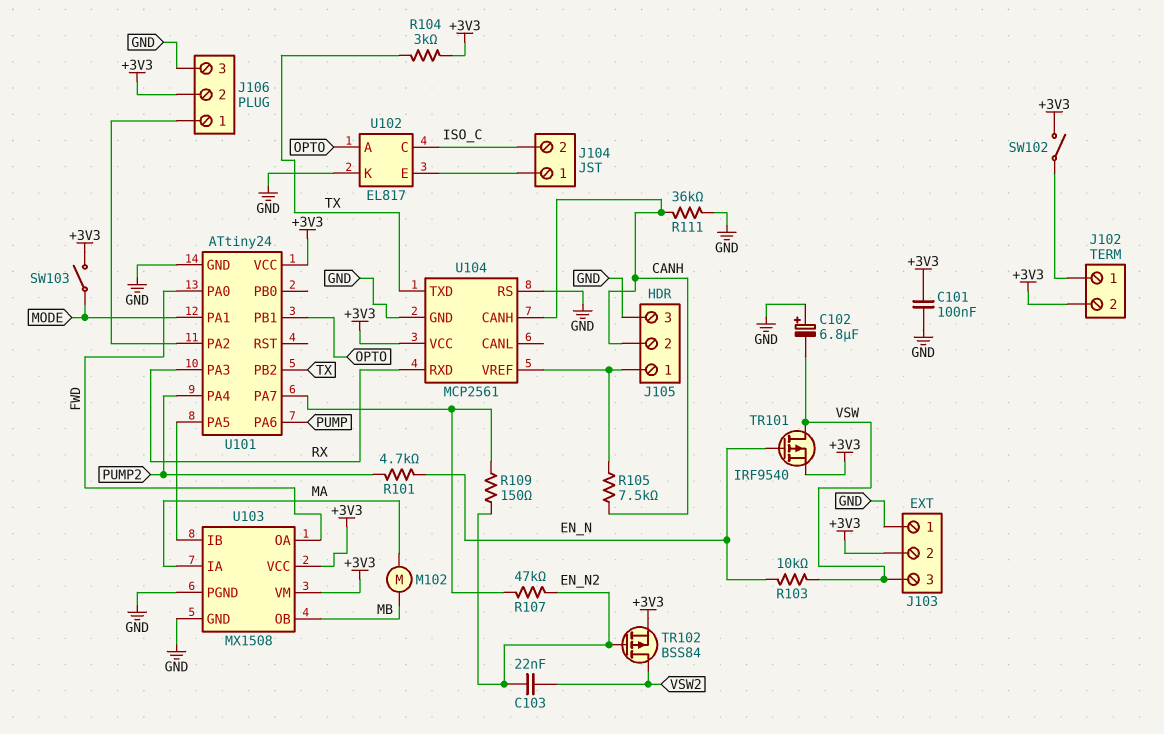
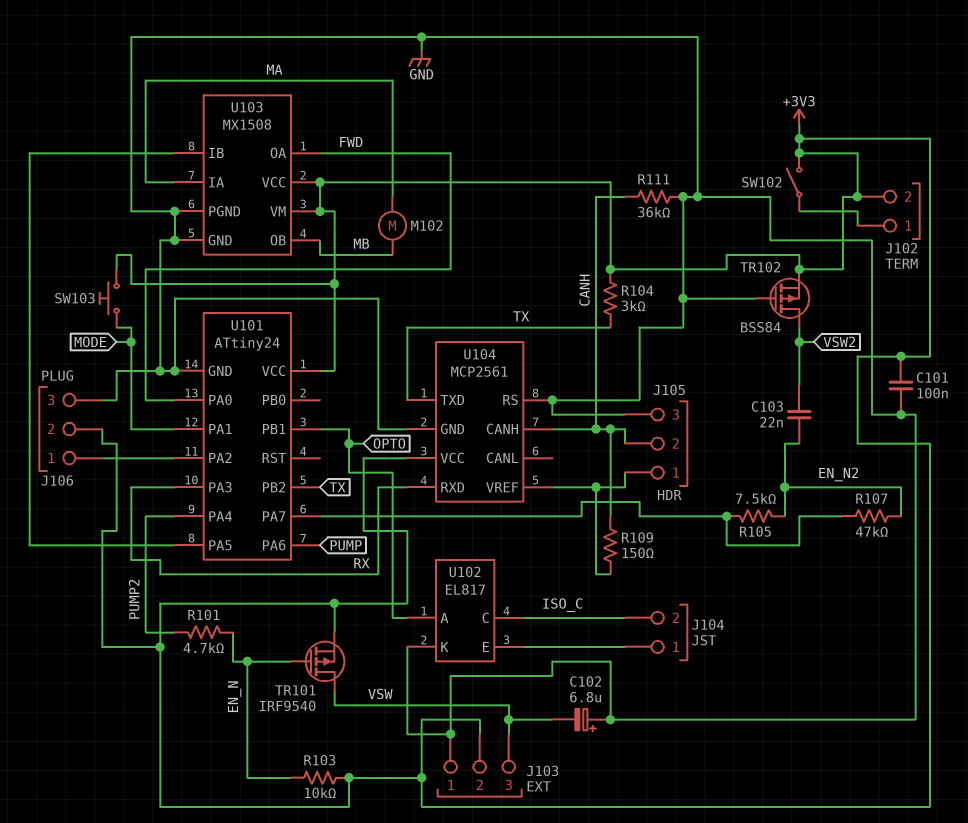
R103: 10k (EN_N, VSW) -> 10k (+3V3, EN_N)
R105: 7.5k (CANH, J105/1) -> 7.5k (EN_N2, U101/PA7)
R109: 150 (EN_N2, U101/PA7) -> 150 (CANH, J105/1)
SW103: switch (+3V3, MODE) -> button (+3V3, MODE)
TR102: PMOS BSS84 (G EN_N2, D VSW2, S +3V3) -> PMOS BSS84 (G GND, D VSW2, S +3V3)

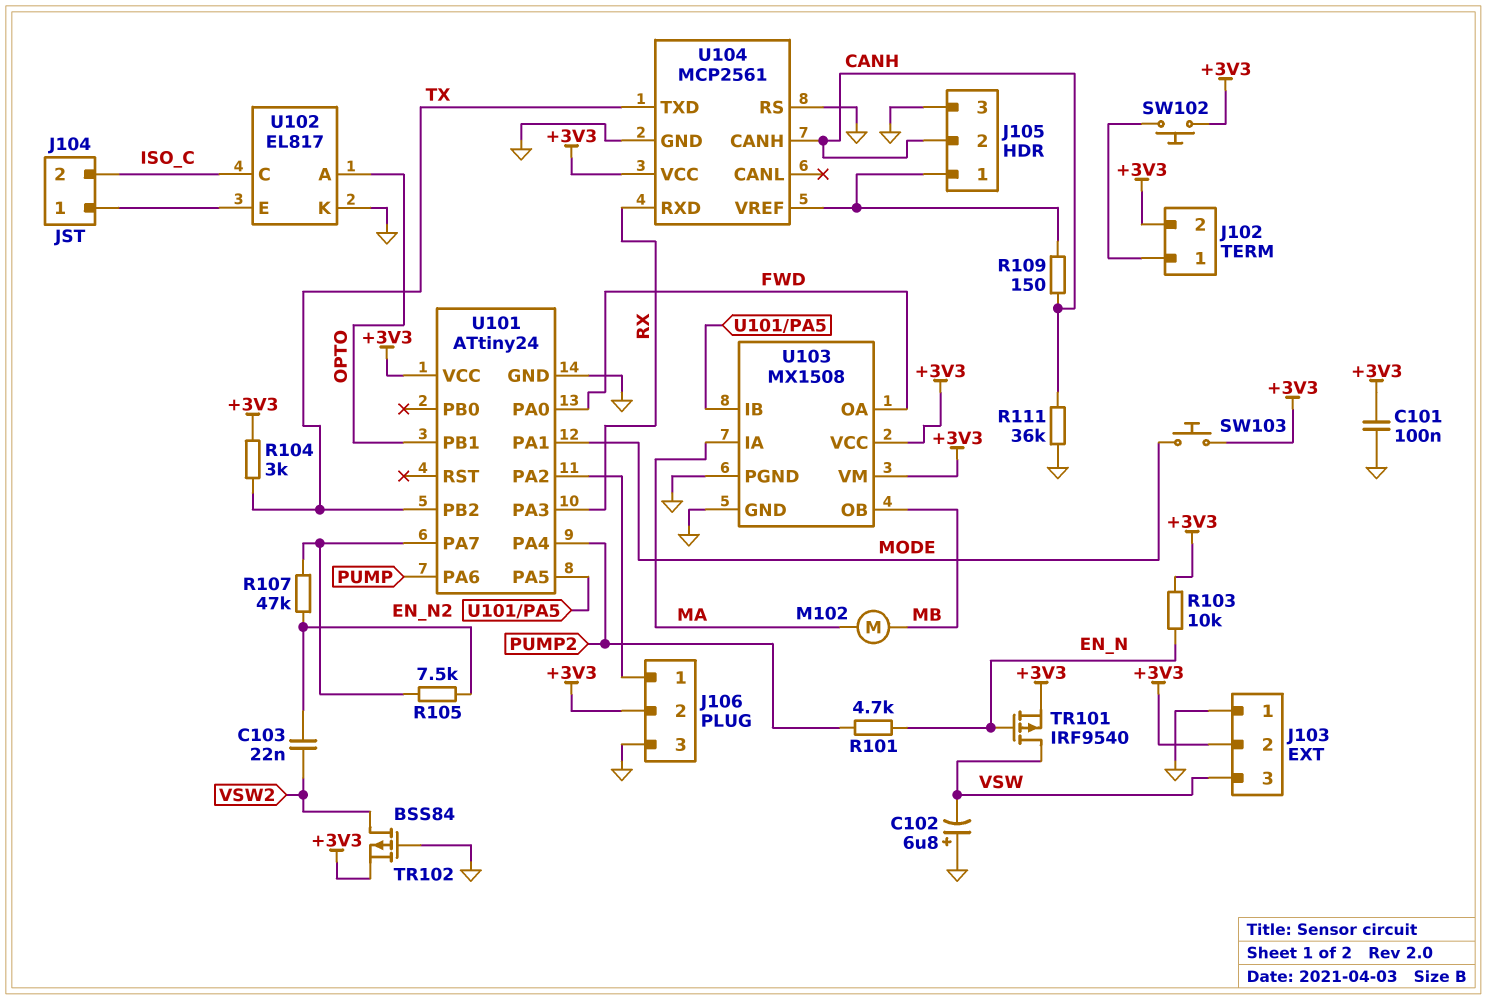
SW102: switch (+3V3, J102/1) -> button (+3V3, J102/1)

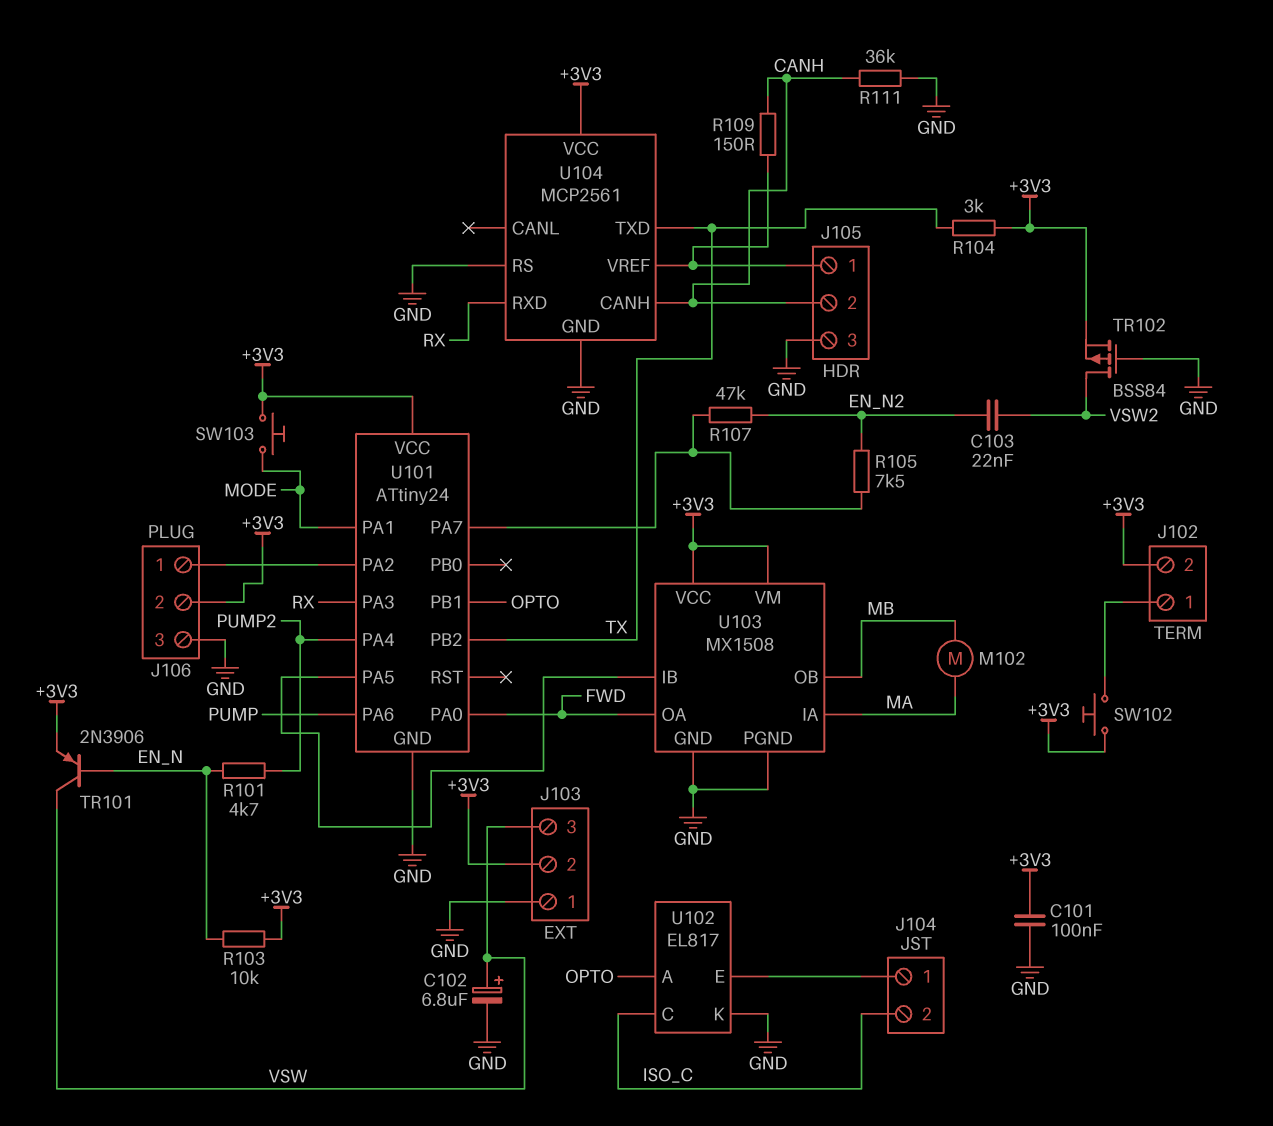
C102: 6.8uF (plus GND, minus VSW) -> 6.8uF (plus VSW, minus GND)
TR101: PMOS IRF9540 (G EN_N, D VSW, S +3V3) -> PNP 2N3906 (B EN_N, C VSW, E +3V3)

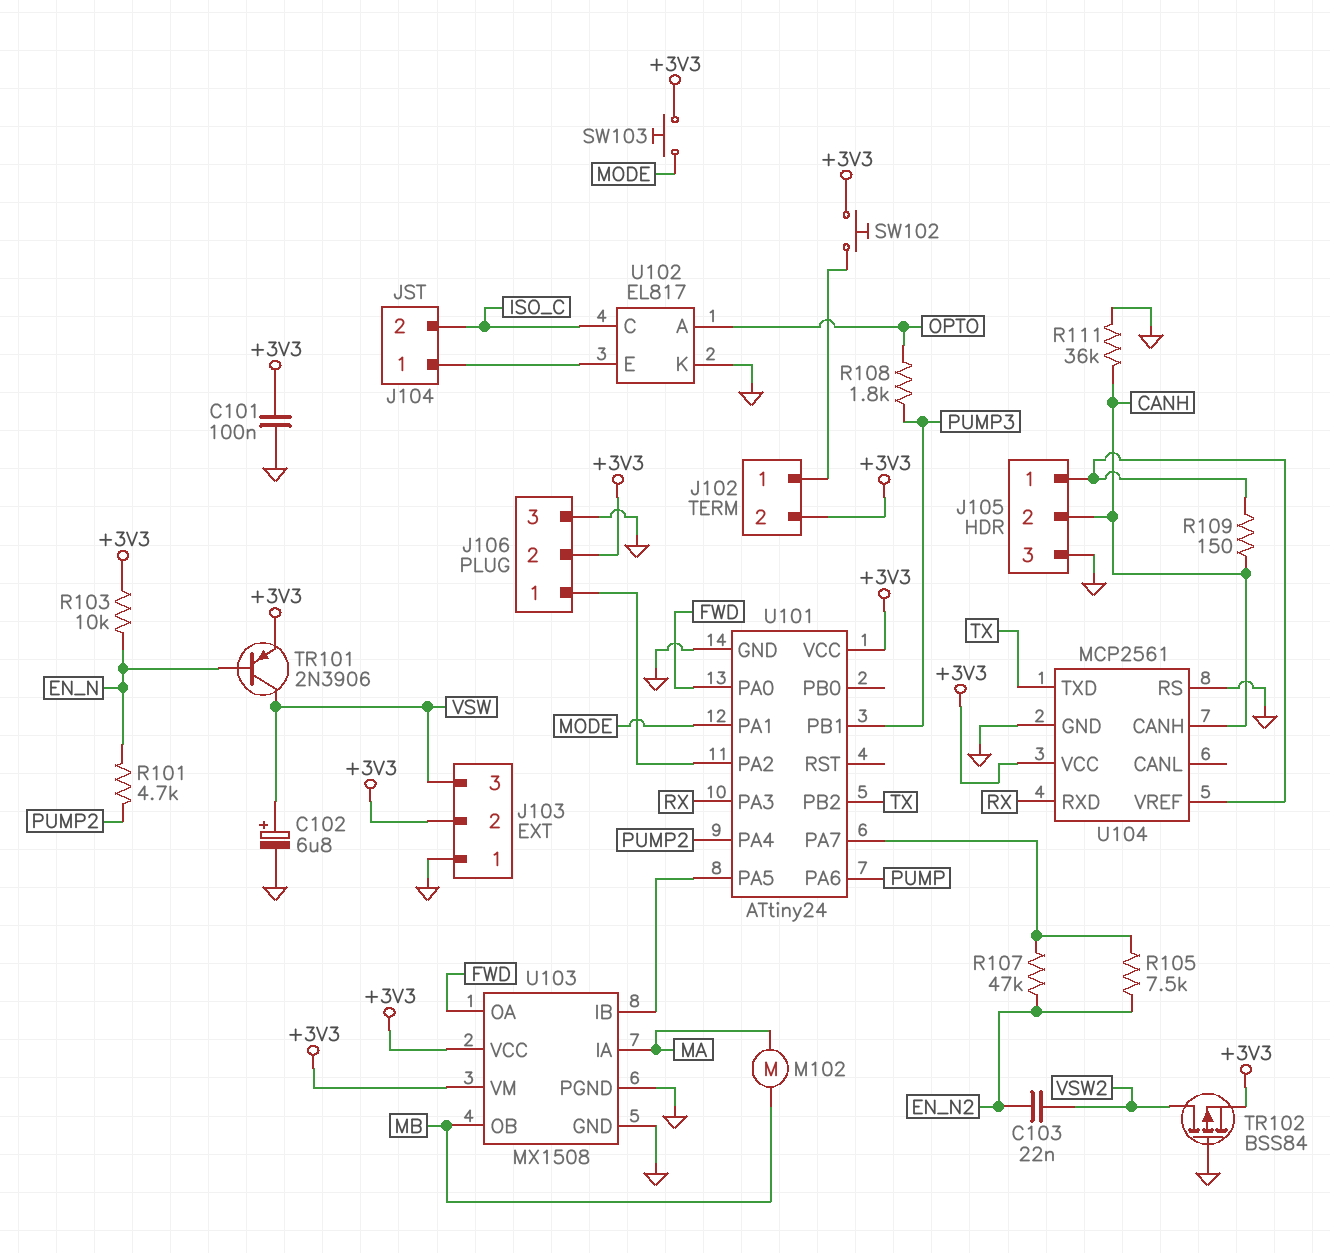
R104: 3k (+3V3, TX) -> none
R108: none -> 1.8k (OPTO, PUMP3)
U101 pin PB1: OPTO -> PUMP3

